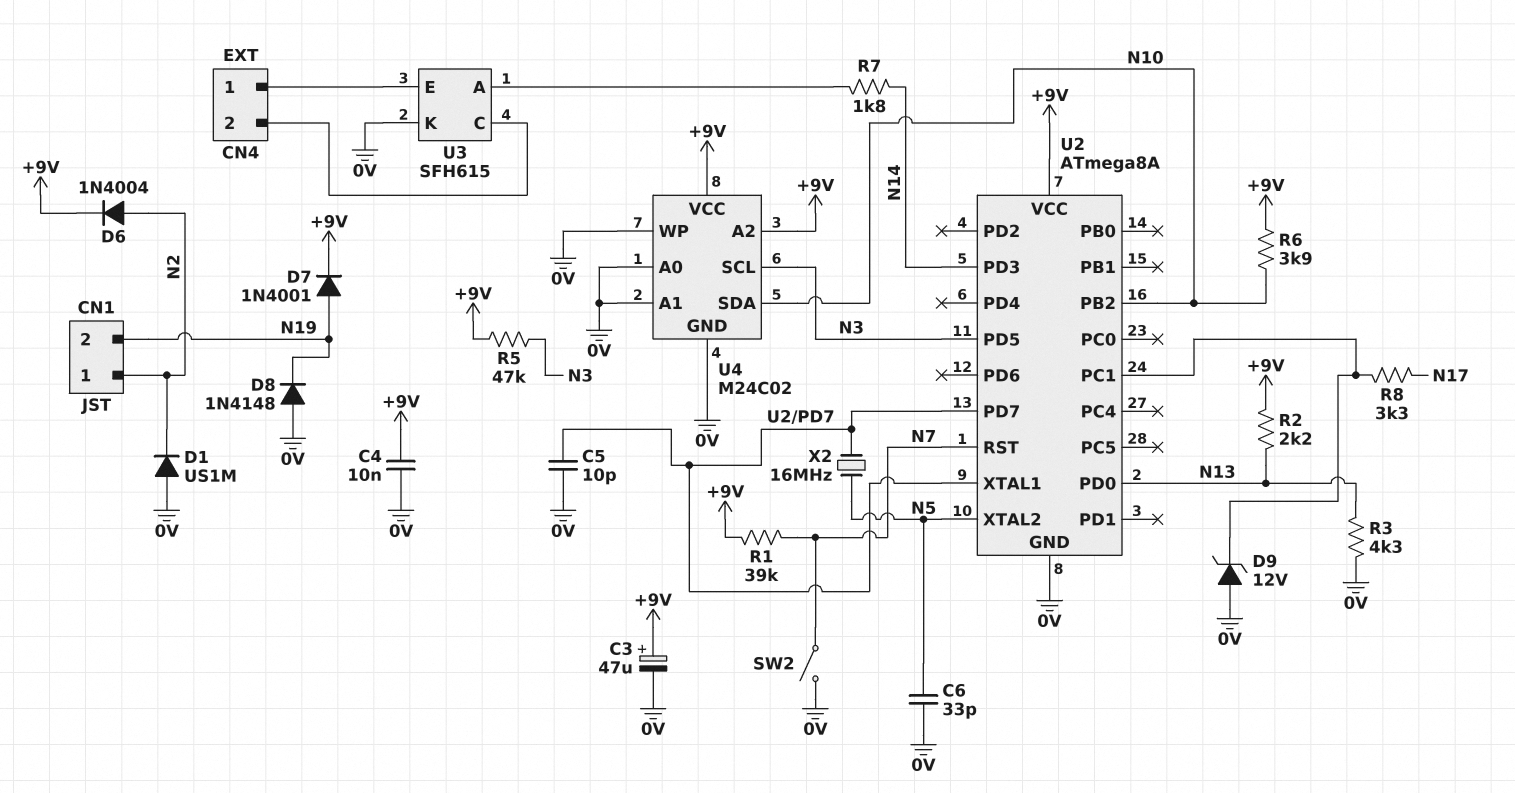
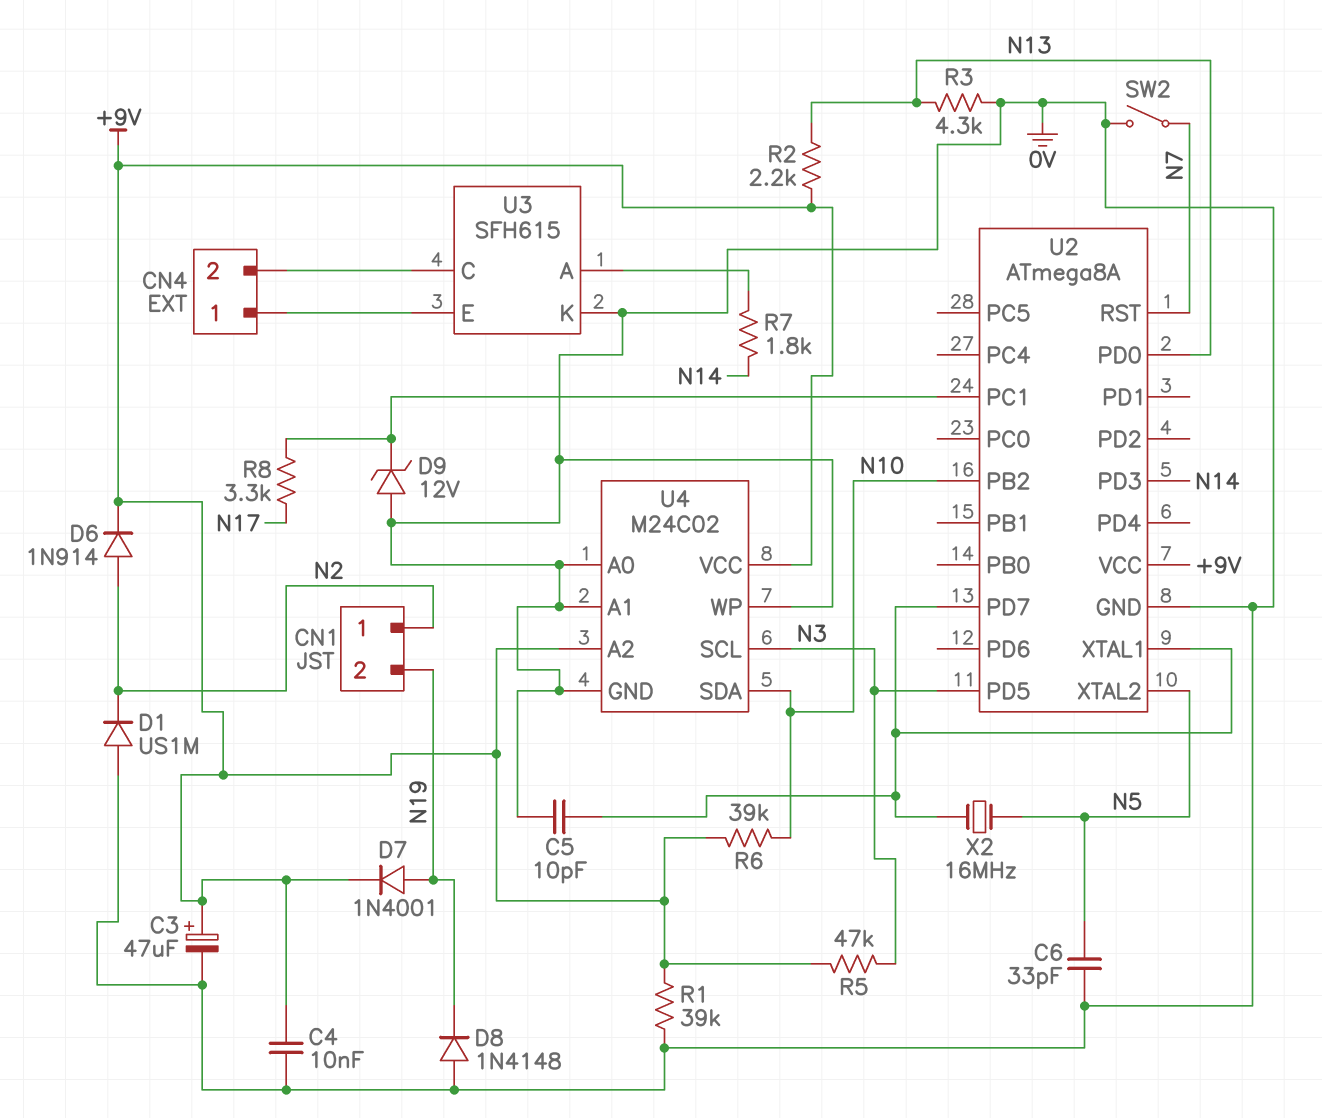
D6: diode 1N4004 (A N2, K +9V) -> diode 1N914 (A N2, K +9V)
R1: 39k (+9V, N7) -> 39k (+9V, 0V)
R6: 3.9k (+9V, N10) -> 39k (+9V, N10)

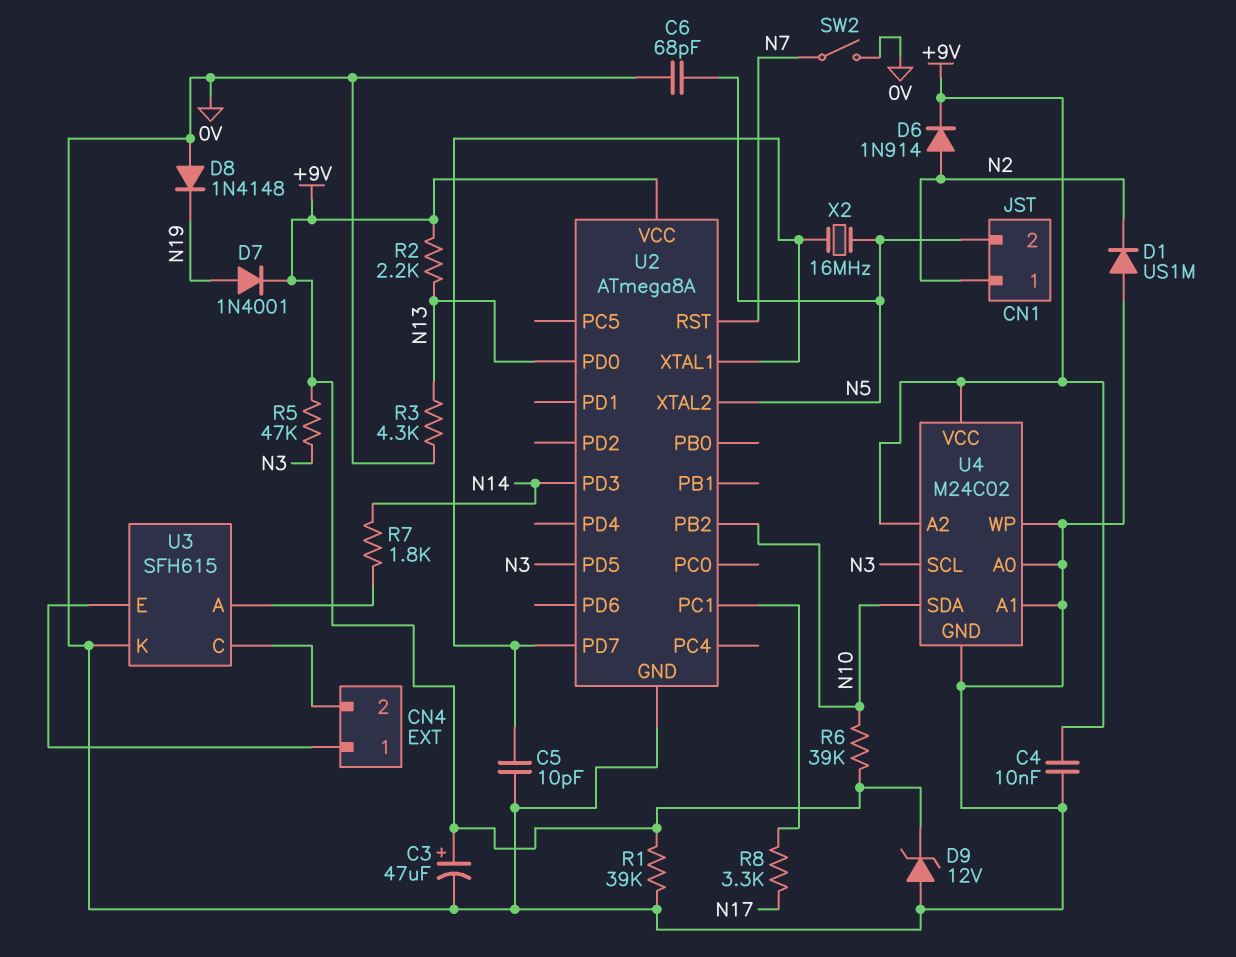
C6: 33pF (0V, N5) -> 68pF (0V, N5)
CN1 pin 2: N19 -> N5
D9: zener 12V (A 0V, K U2/PC1) -> zener 12V (A 0V, K +9V)

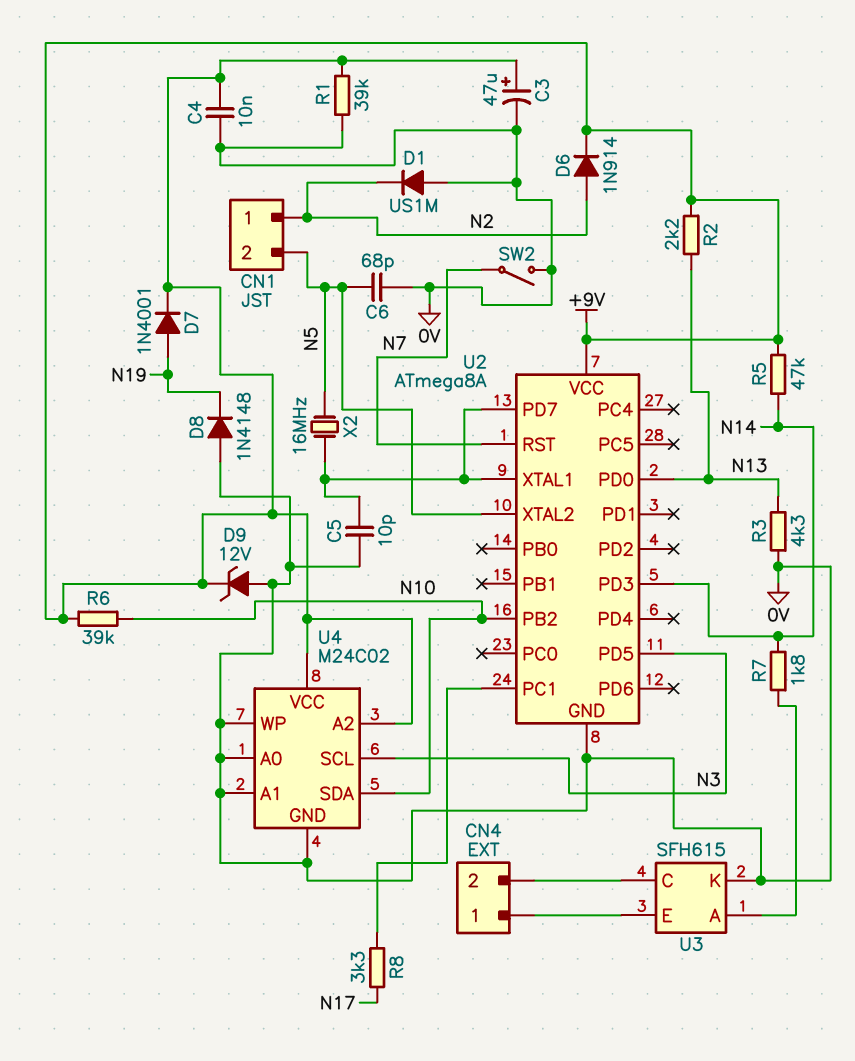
R5: 47k (+9V, N3) -> 47k (+9V, N14)

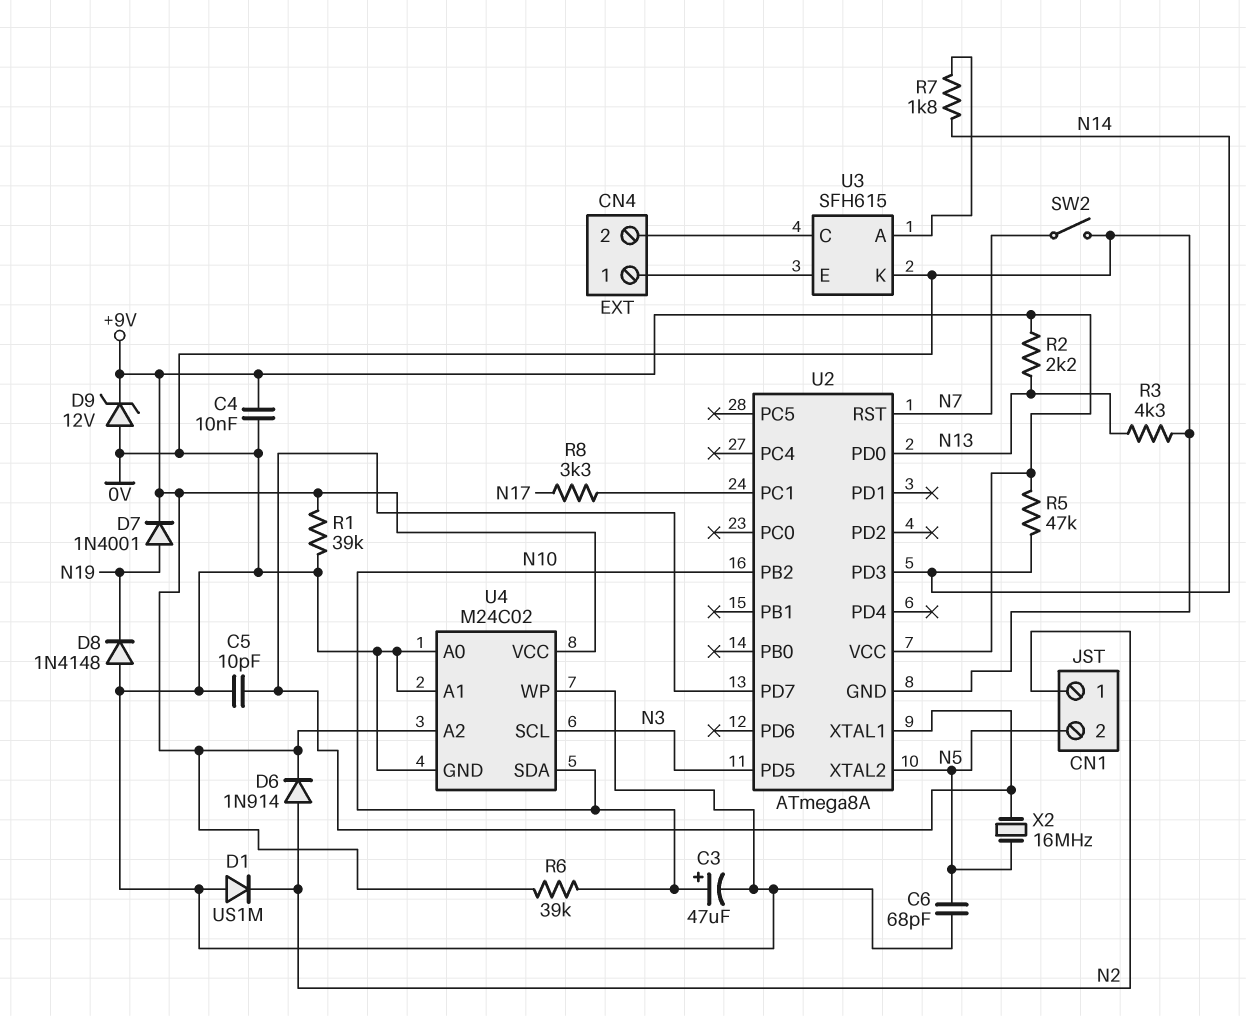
C3: 47uF (plus +9V, minus 0V) -> 47uF (plus N10, minus 0V)

